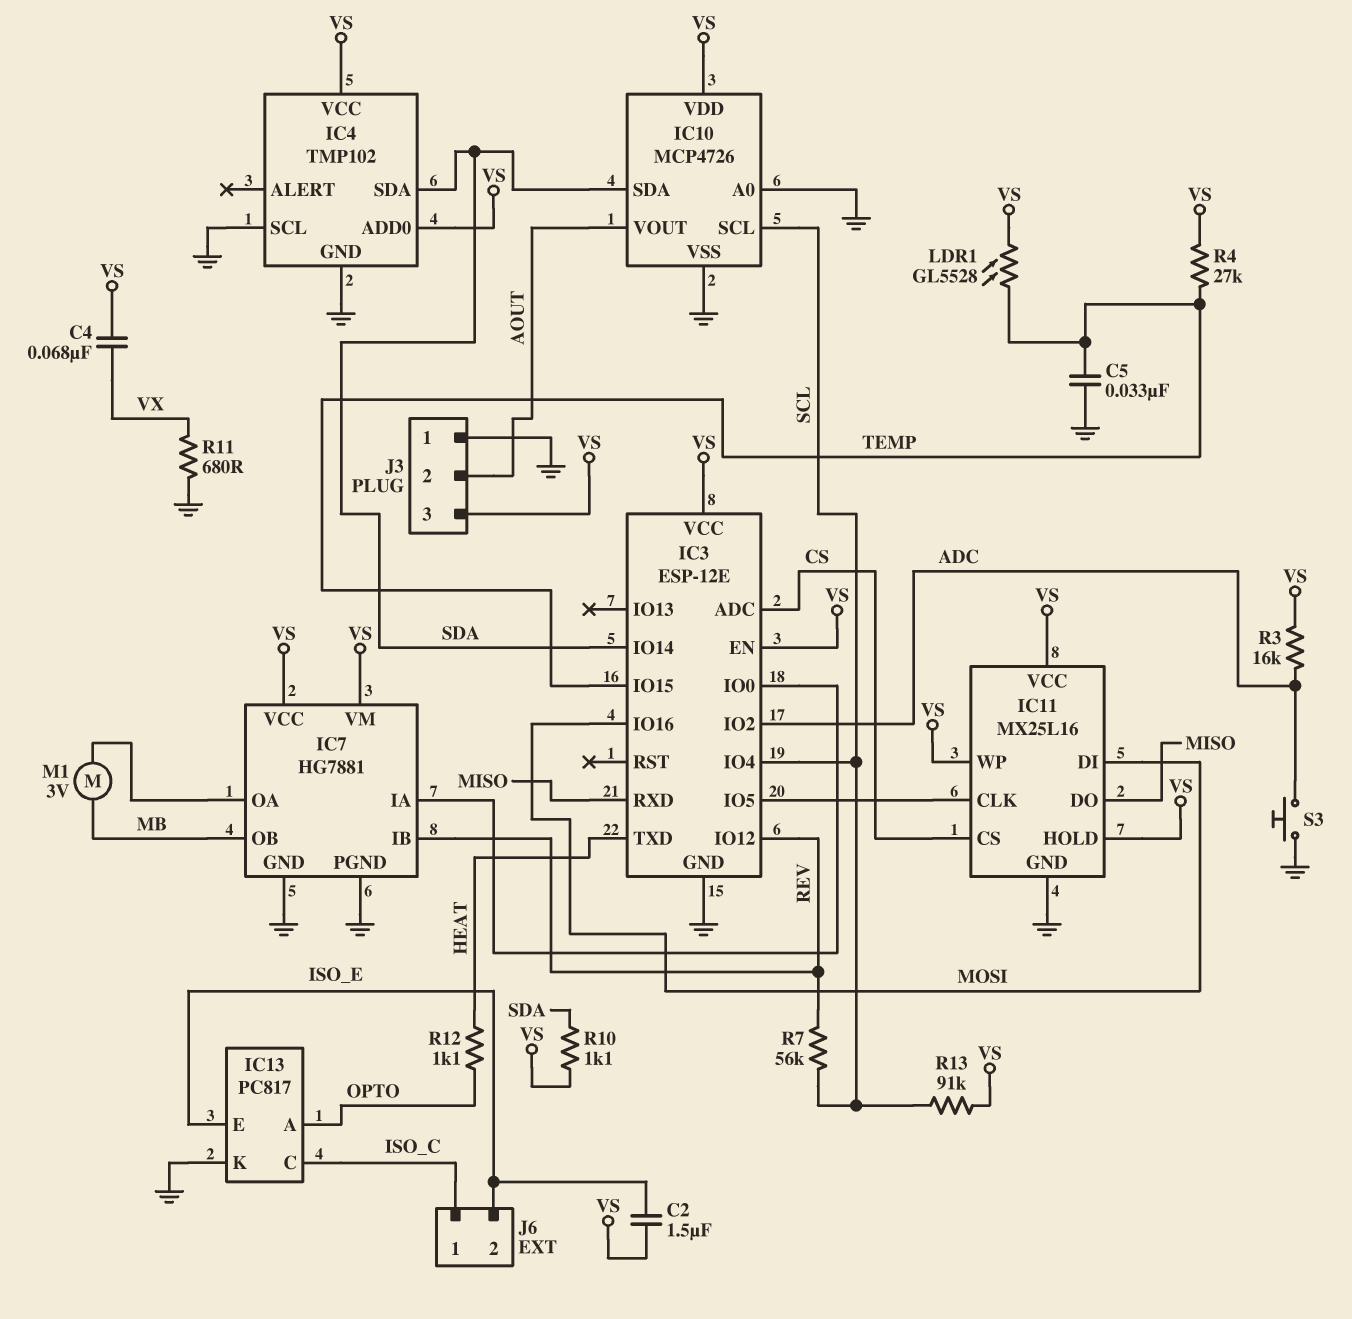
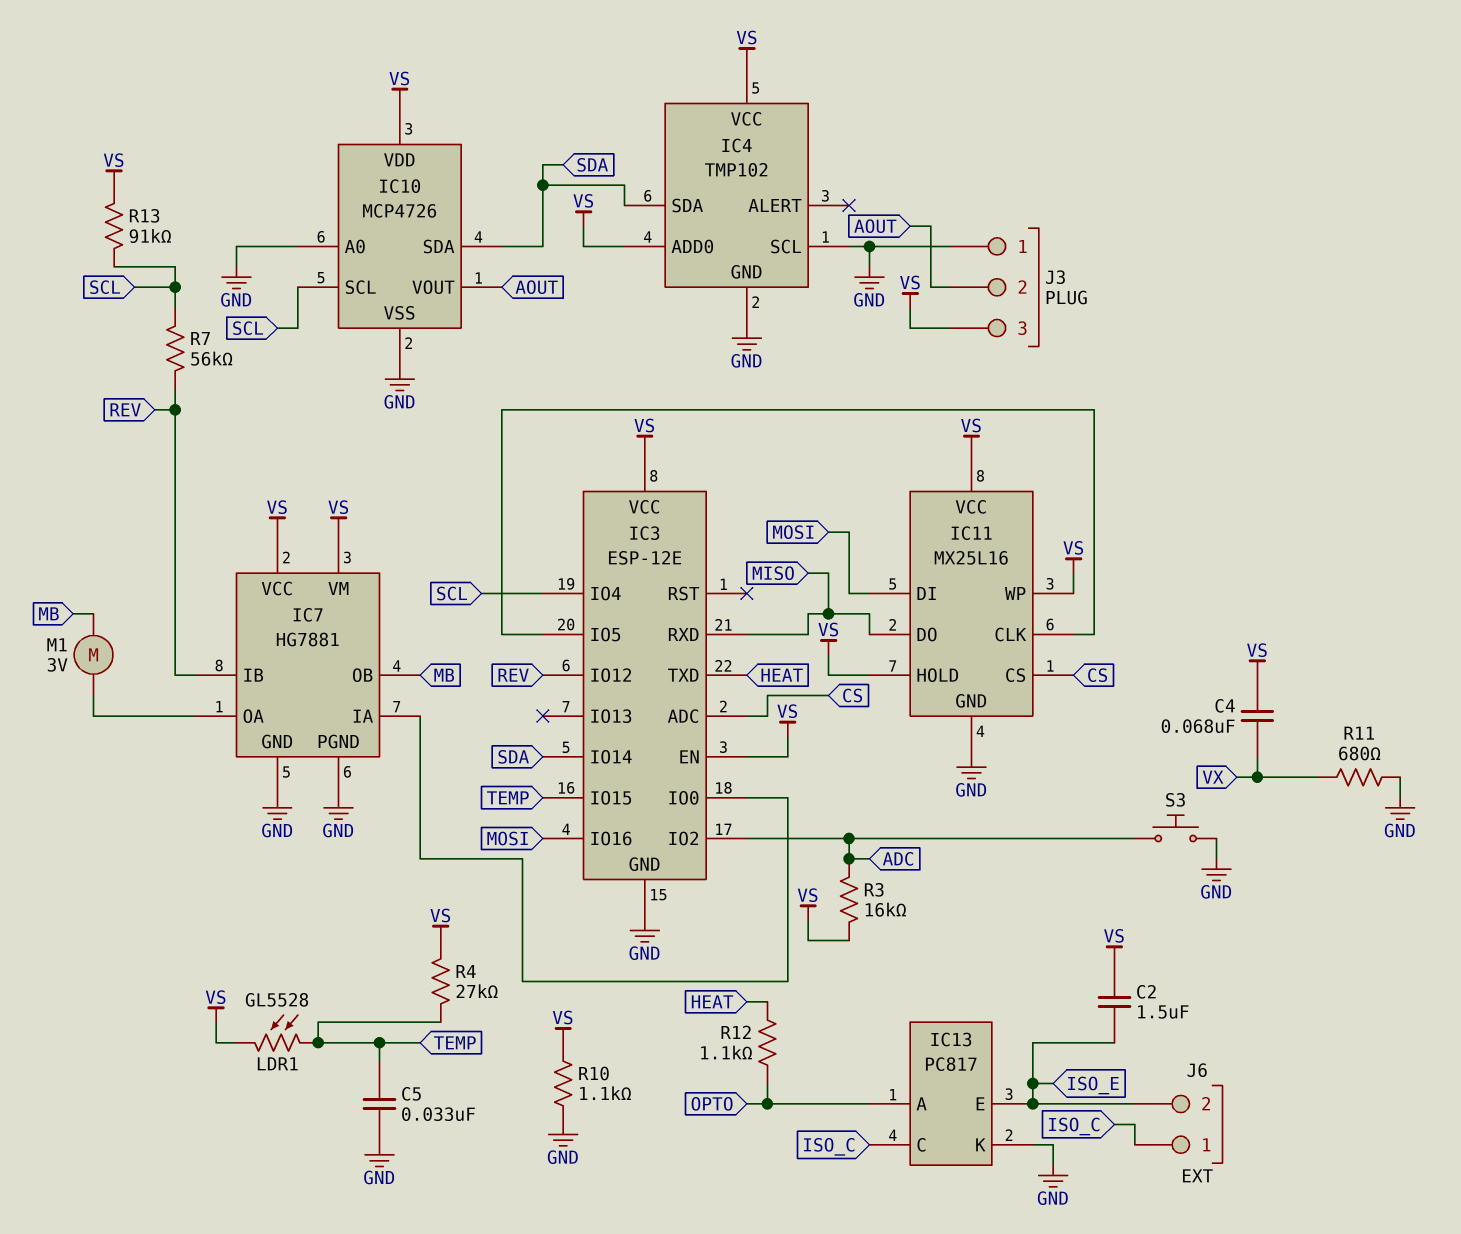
R10: 1.1k (SDA, VS) -> 1.1k (GND, VS)

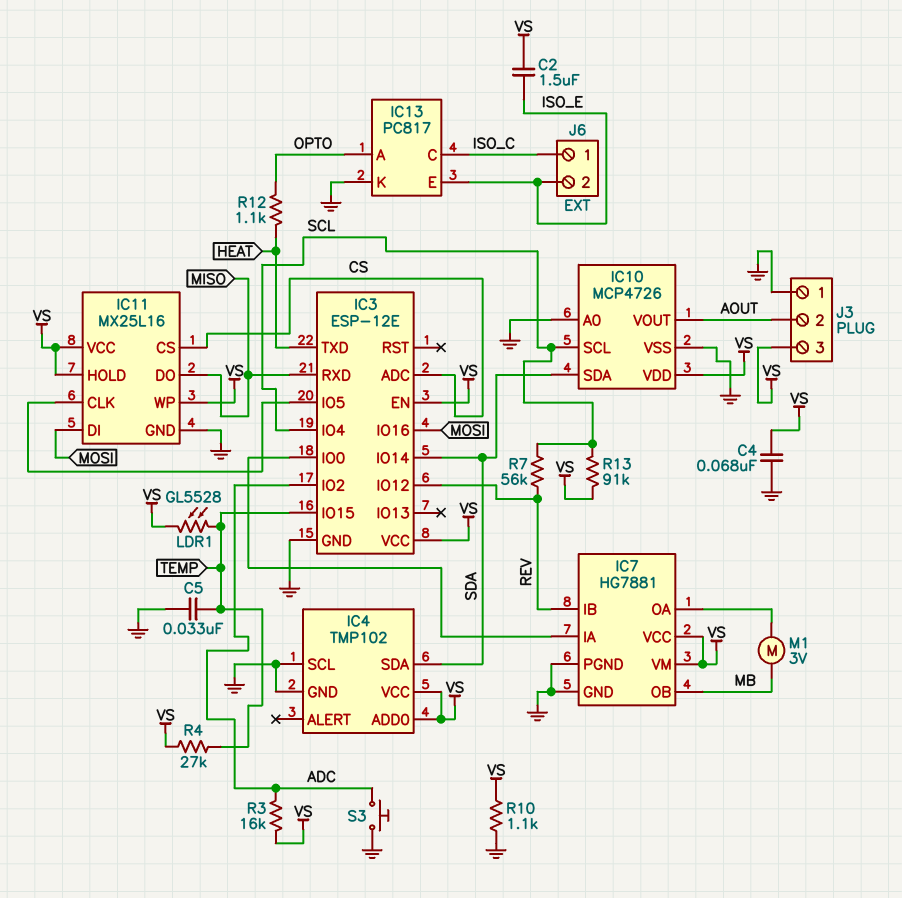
C4: 68nF (VS, VX) -> 68nF (GND, VS)
R11: 680 (GND, VX) -> none

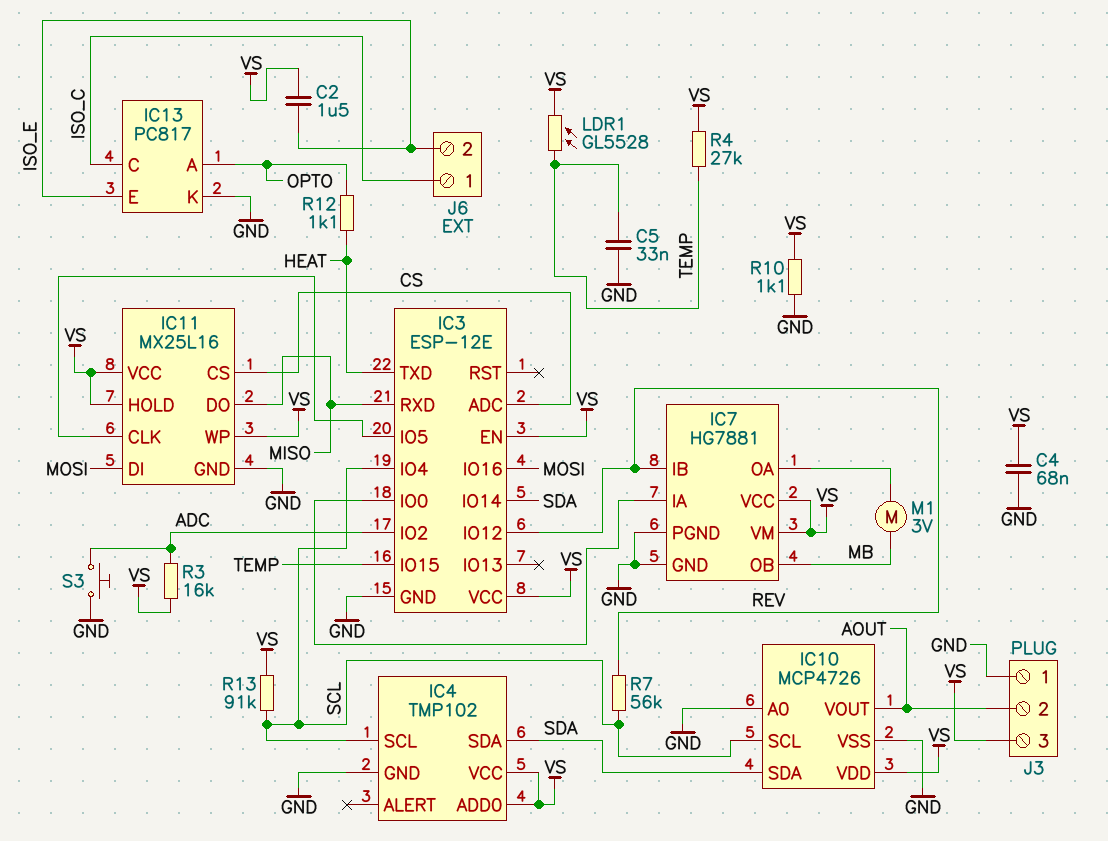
IC4 pin SCL: GND -> SCL

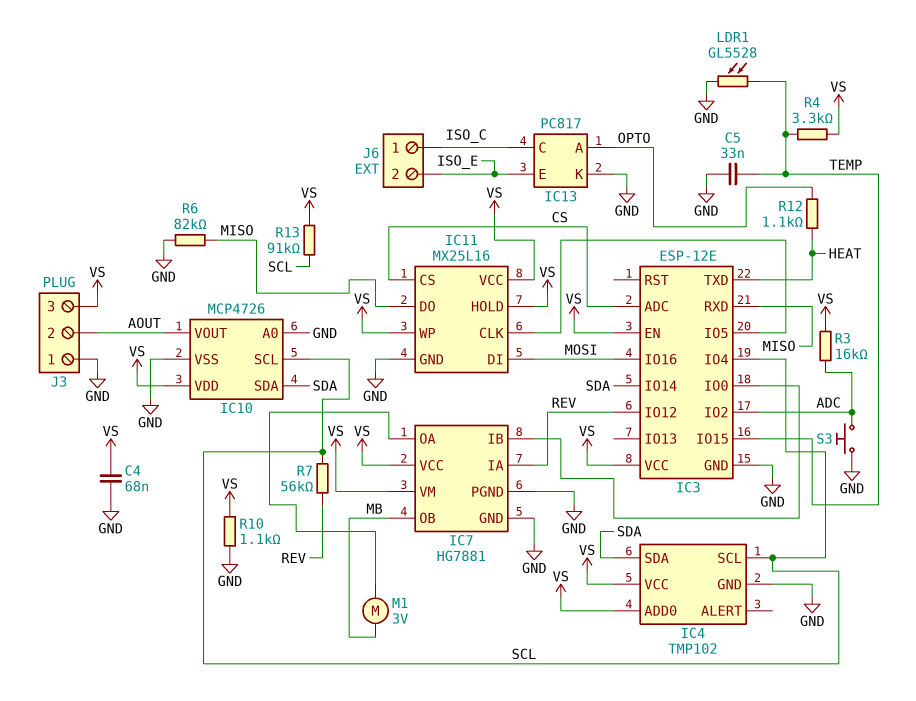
C2: 1.5uF (ISO_E, VS) -> none
IC7 pin IA: IC3/IO0 -> REV
IC7 pin IB: REV -> IC3/IO0
LDR1: GL5528 (TEMP, VS) -> GL5528 (GND, TEMP)
R4: 27k (TEMP, VS) -> 3.3k (TEMP, VS)
R6: none -> 82k (GND, MISO)

